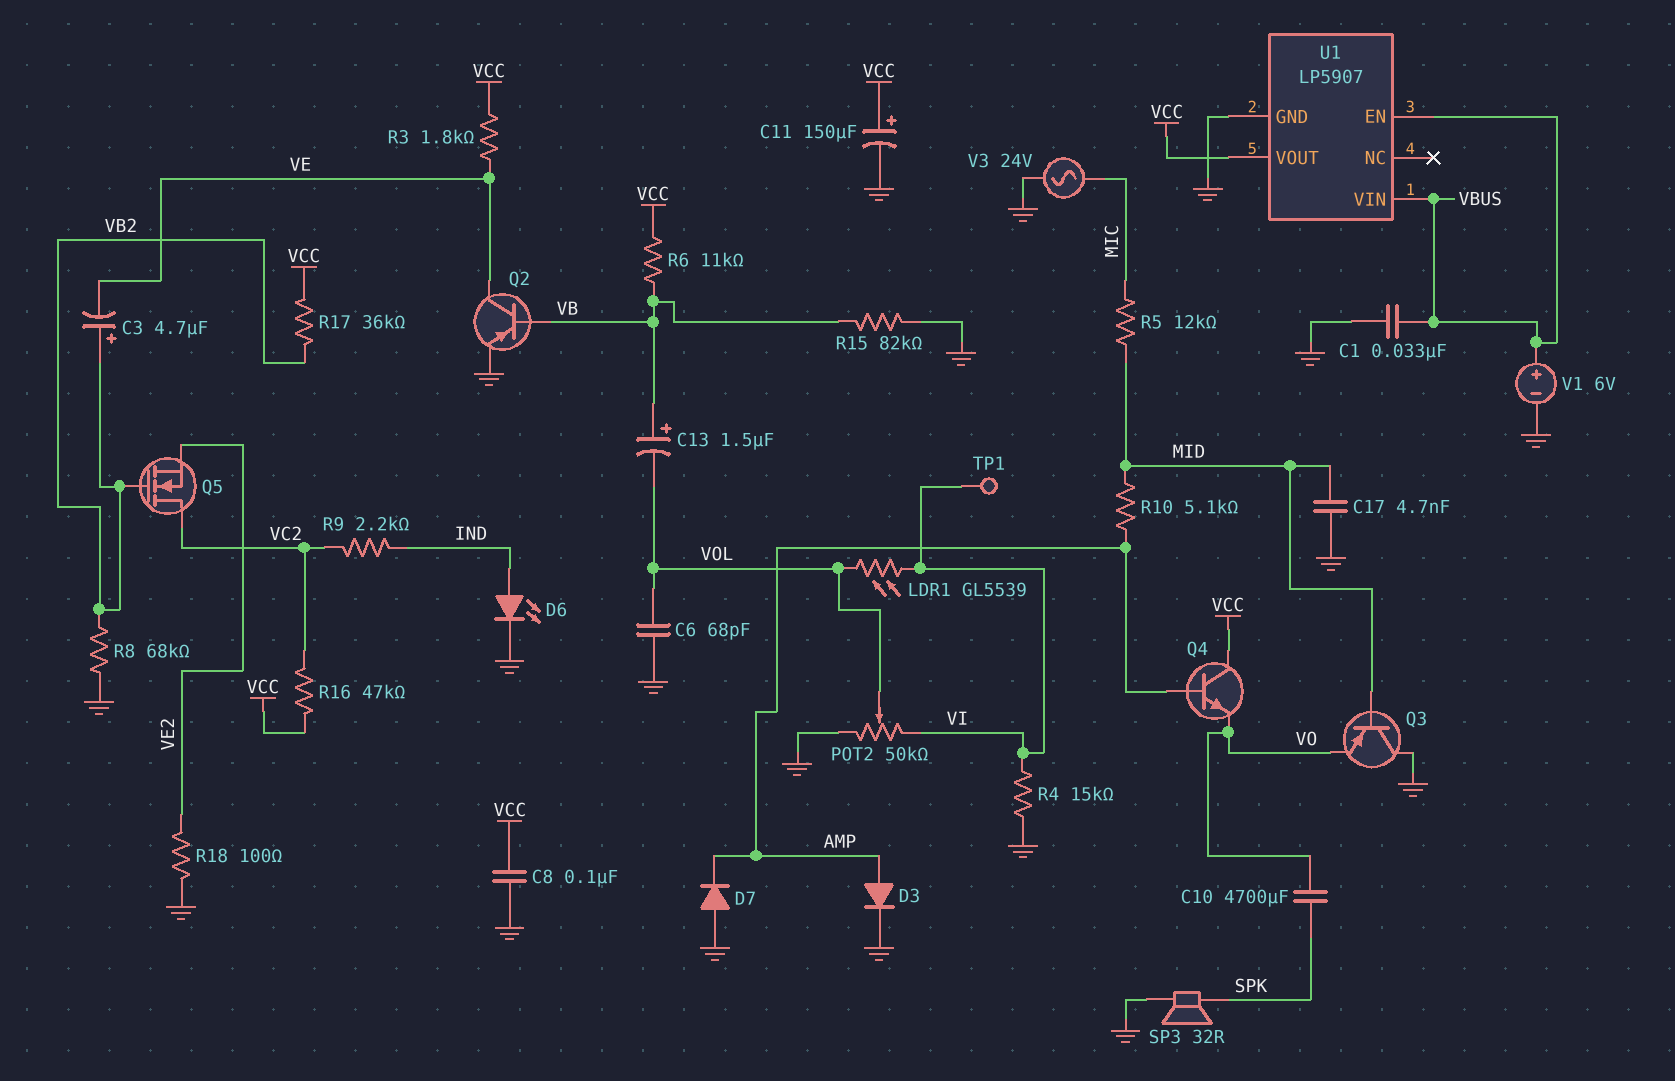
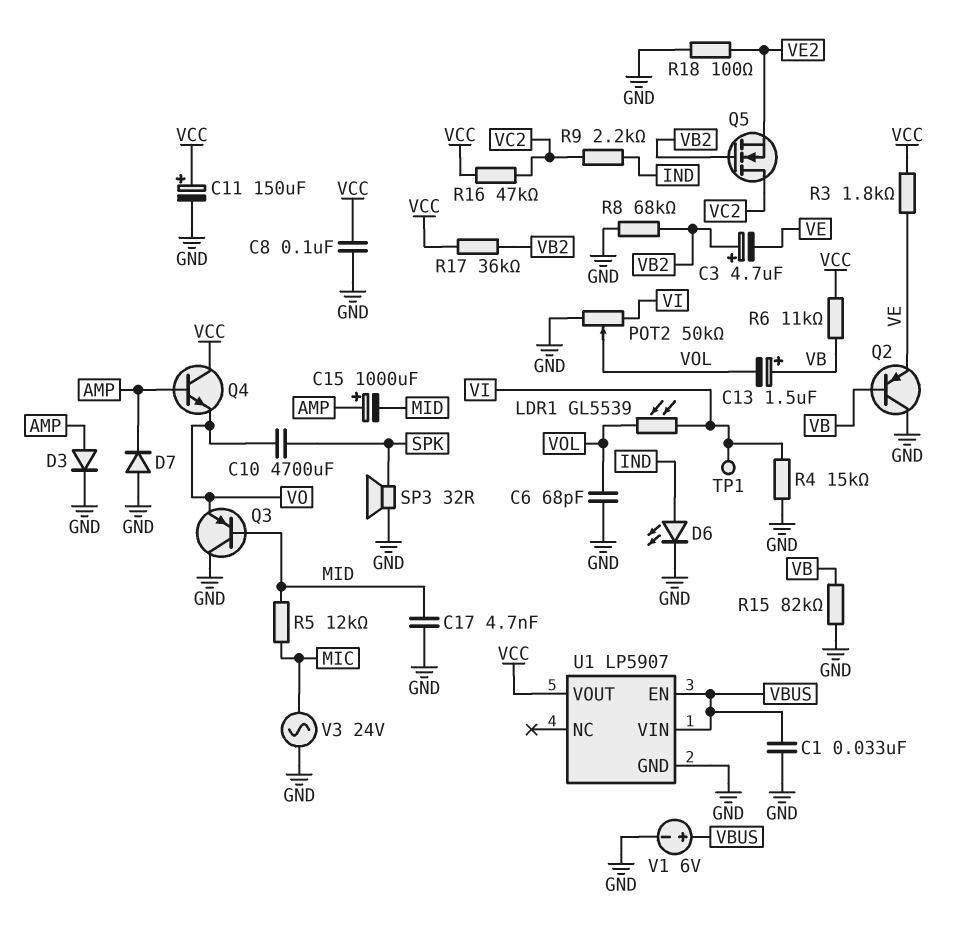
C15: none -> 1000uF (plus AMP, minus MID)
Q2: PNP (B VB, C VE, E GND) -> PNP (B VB, C GND, E VE)
R10: 5.1k (AMP, MID) -> none

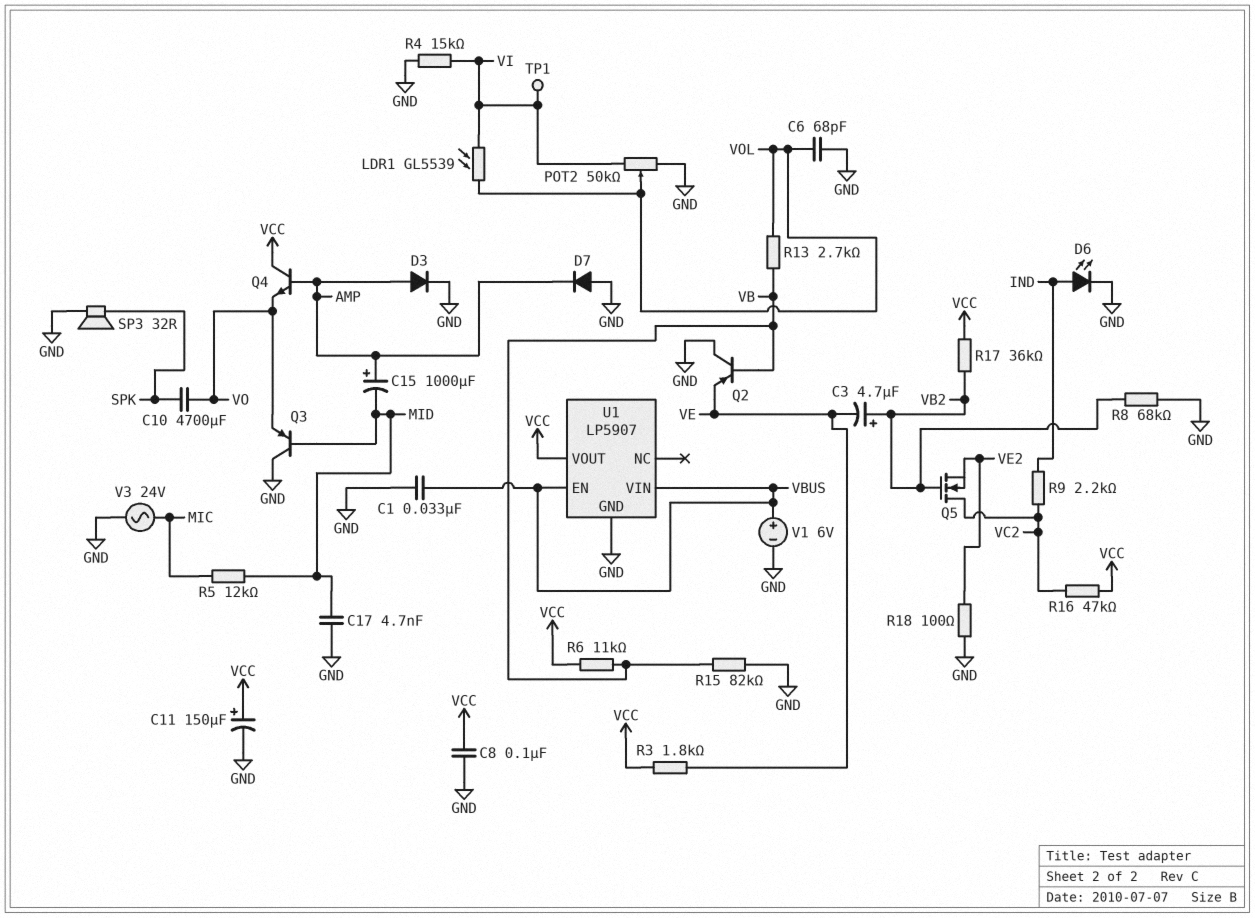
C13: 1.5uF (plus VB, minus VOL) -> none
R13: none -> 2.7k (VB, VOL)

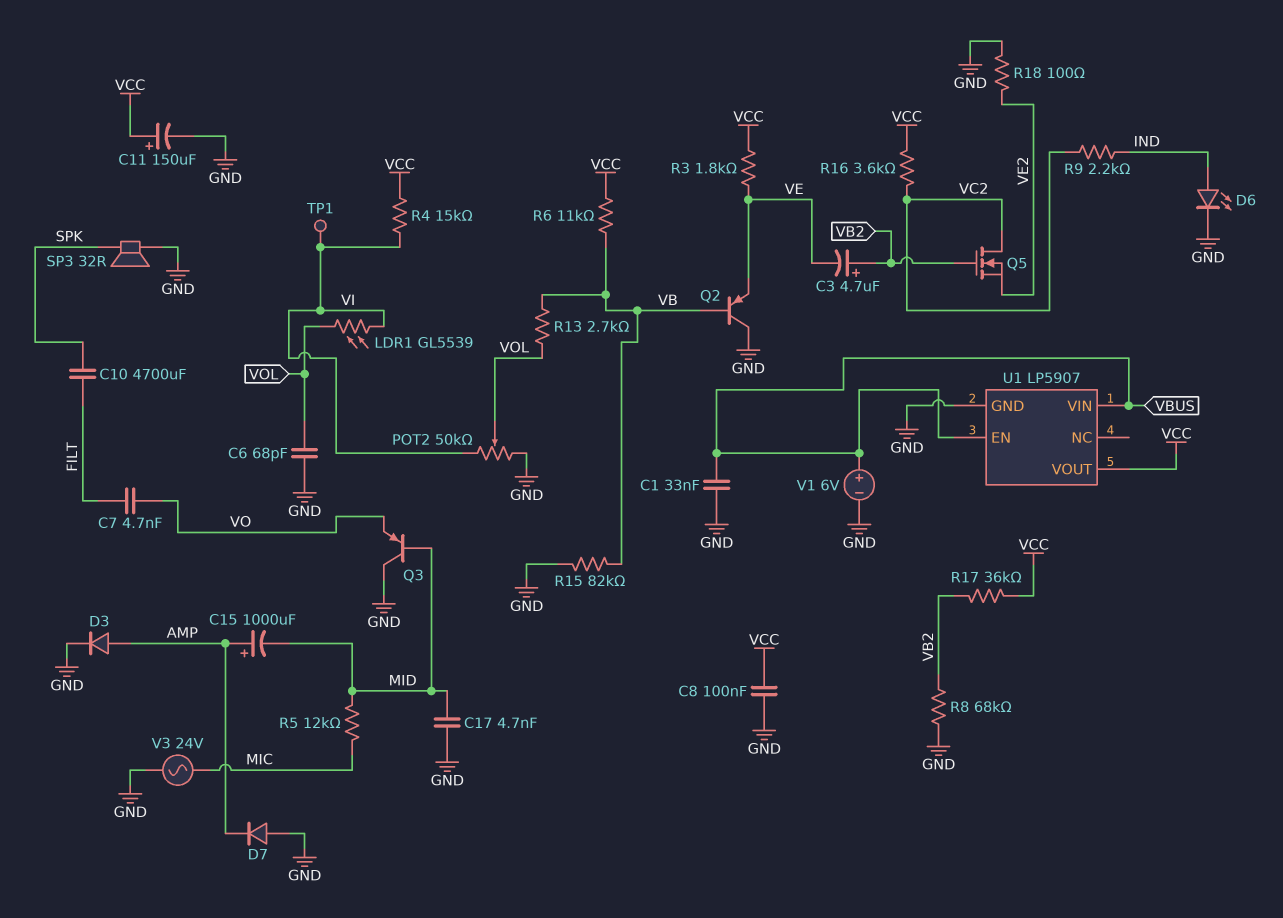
C7: none -> 4.7nF (FILT, VO)
C10: 4700uF (SPK, VO) -> 4700uF (FILT, SPK)
Q4: NPN (B AMP, C VCC, E VO) -> none
R4: 15k (GND, VI) -> 15k (VCC, VI)
R16: 47k (VC2, VCC) -> 3.6k (VC2, VCC)

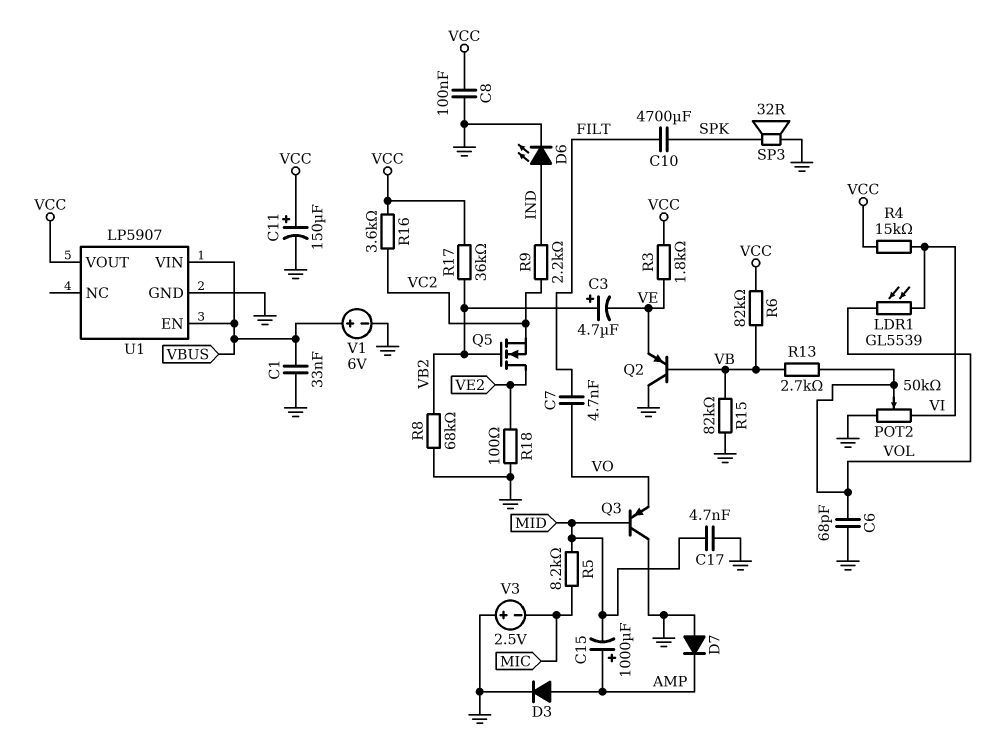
Q5: NMOS (G VB2, D VC2, S VE2) -> NMOS (G VB2, D VE2, S VC2)
R5: 12k (MIC, MID) -> 8.2k (MIC, MID)
R6: 11k (VB, VCC) -> 82k (VB, VCC)
TP1: test point (VI) -> none
V3: AC 24V (GND, MIC) -> 2.5V (plus GND, minus MIC)

